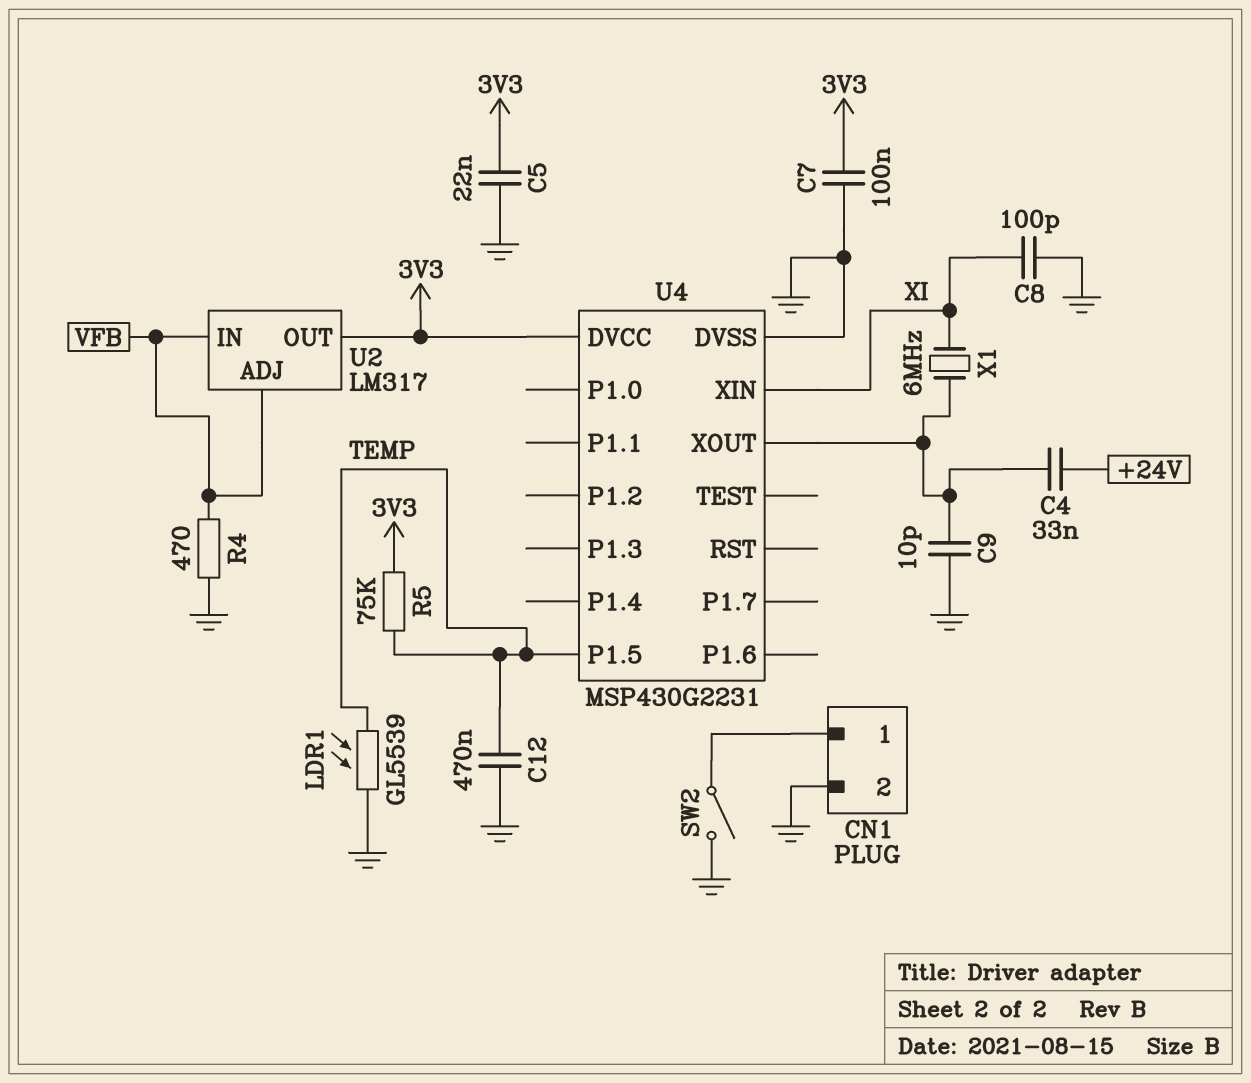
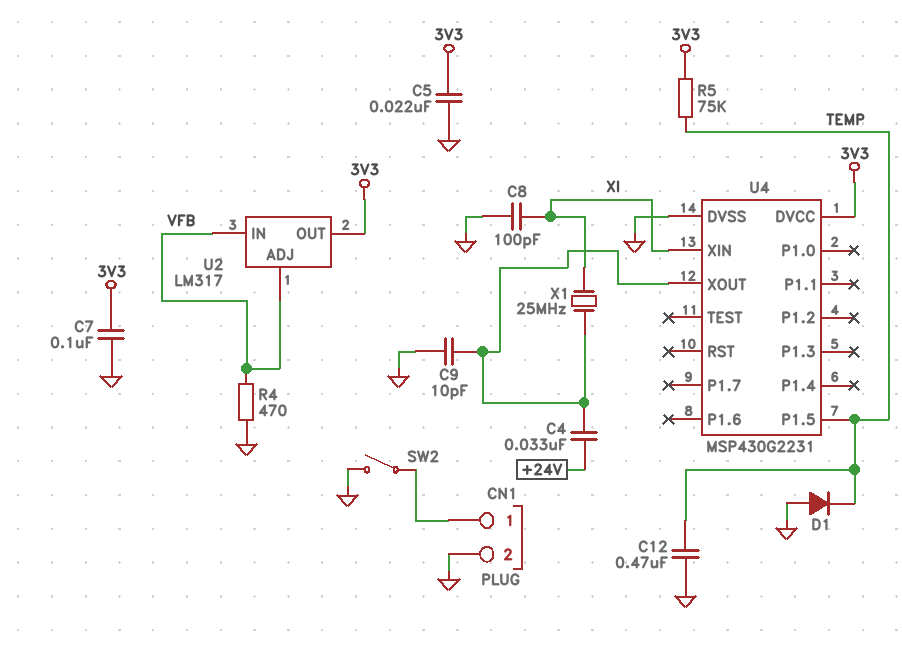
D1: none -> diode (A GND, K TEMP)
LDR1: GL5539 (GND, TEMP) -> none
X1: 6MHz (U4/XOUT, XI) -> 25MHz (U4/XOUT, XI)

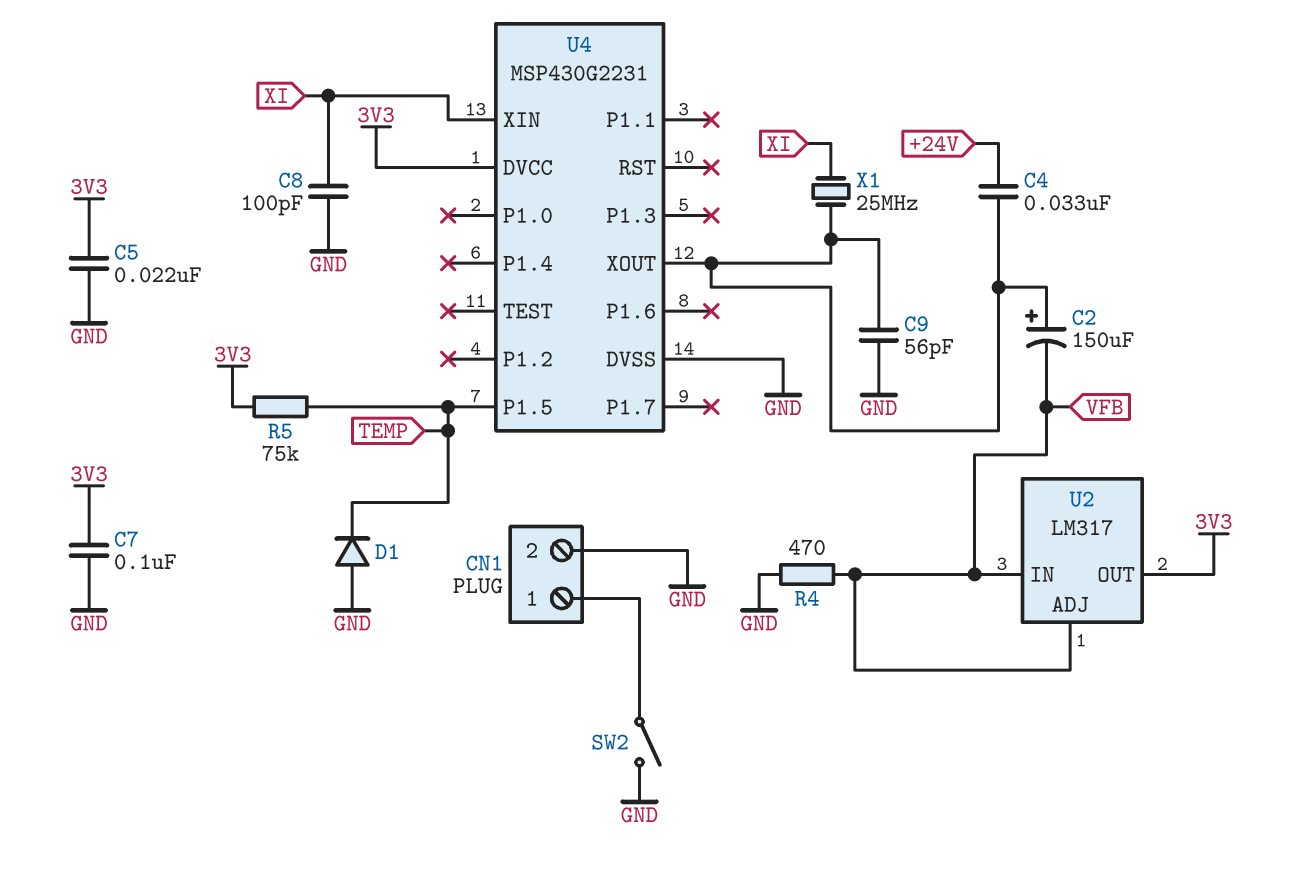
C2: none -> 150uF (plus U4/XOUT, minus VFB)
C9: 10pF (GND, U4/XOUT) -> 56pF (GND, U4/XOUT)
C12: 470nF (GND, TEMP) -> none

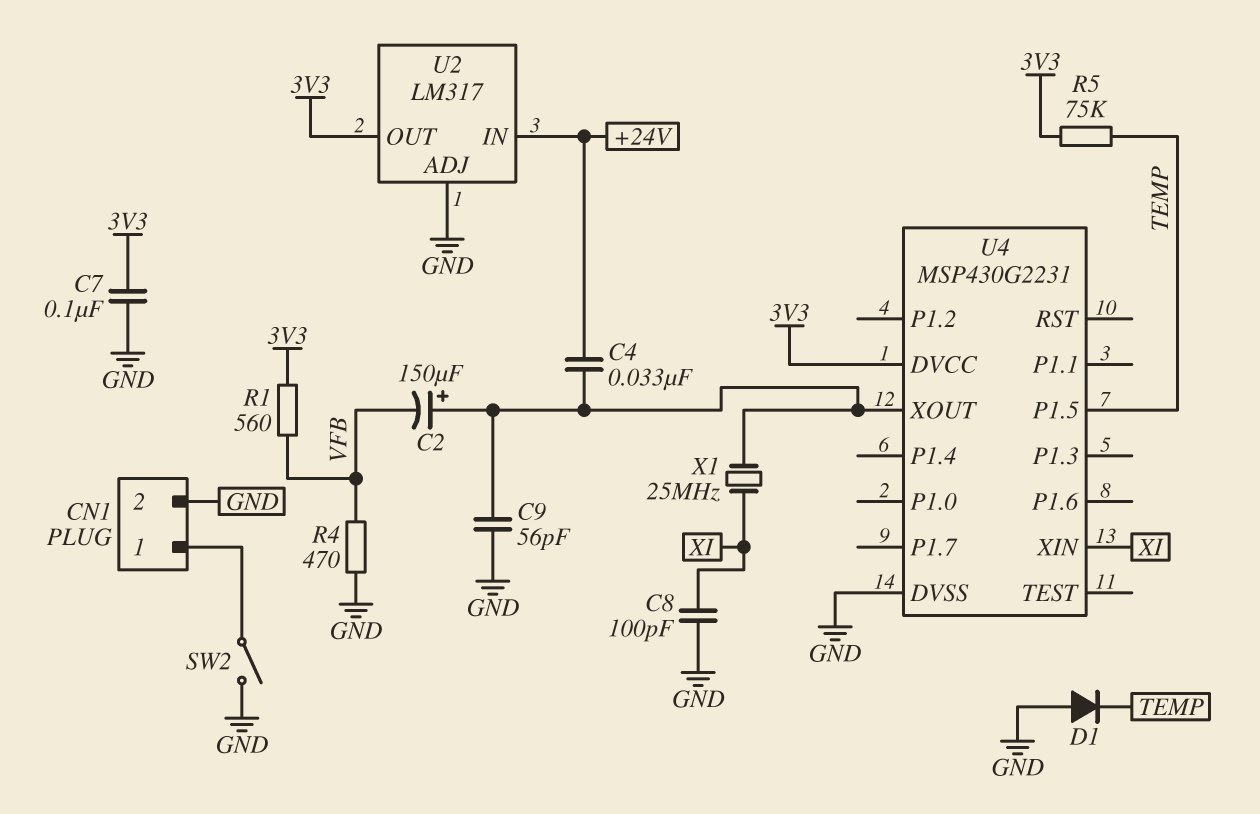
C5: 22nF (3V3, GND) -> none
R1: none -> 560 (3V3, VFB)
U2 pin ADJ: VFB -> GND
U2 pin IN: VFB -> +24V

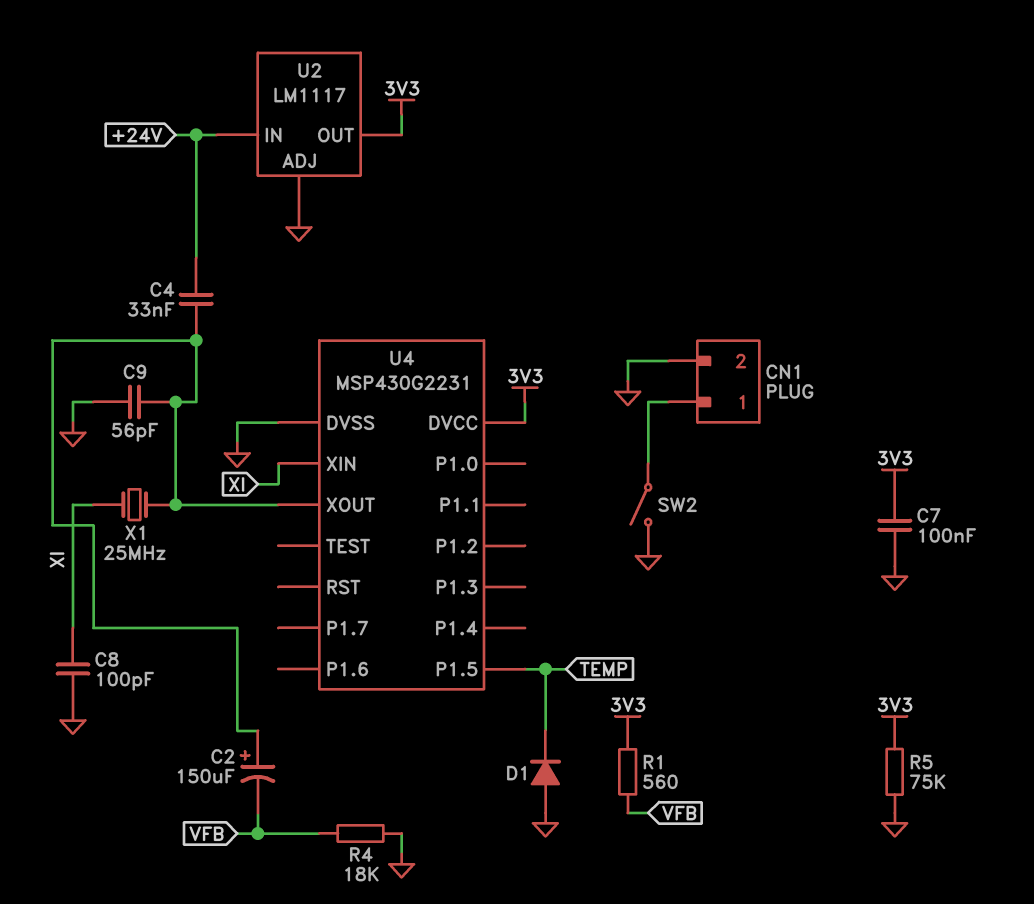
R4: 470 (GND, VFB) -> 18k (GND, VFB)
R5: 75k (3V3, TEMP) -> 75k (3V3, GND)
U2: LM317 -> LM1117

